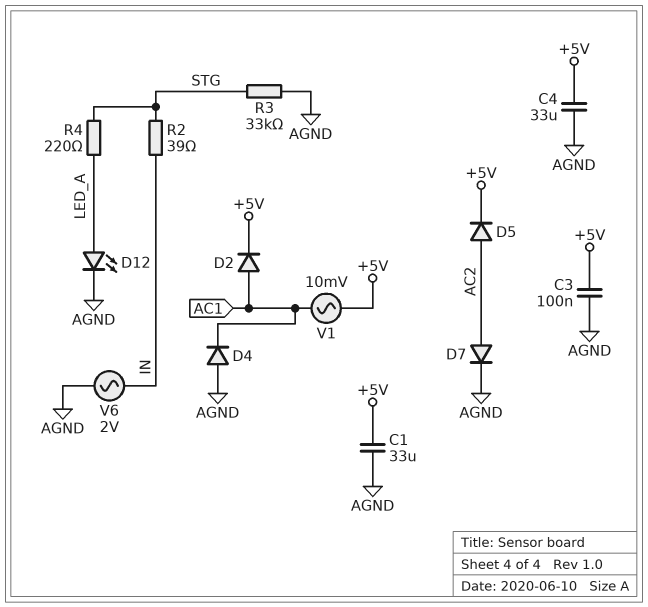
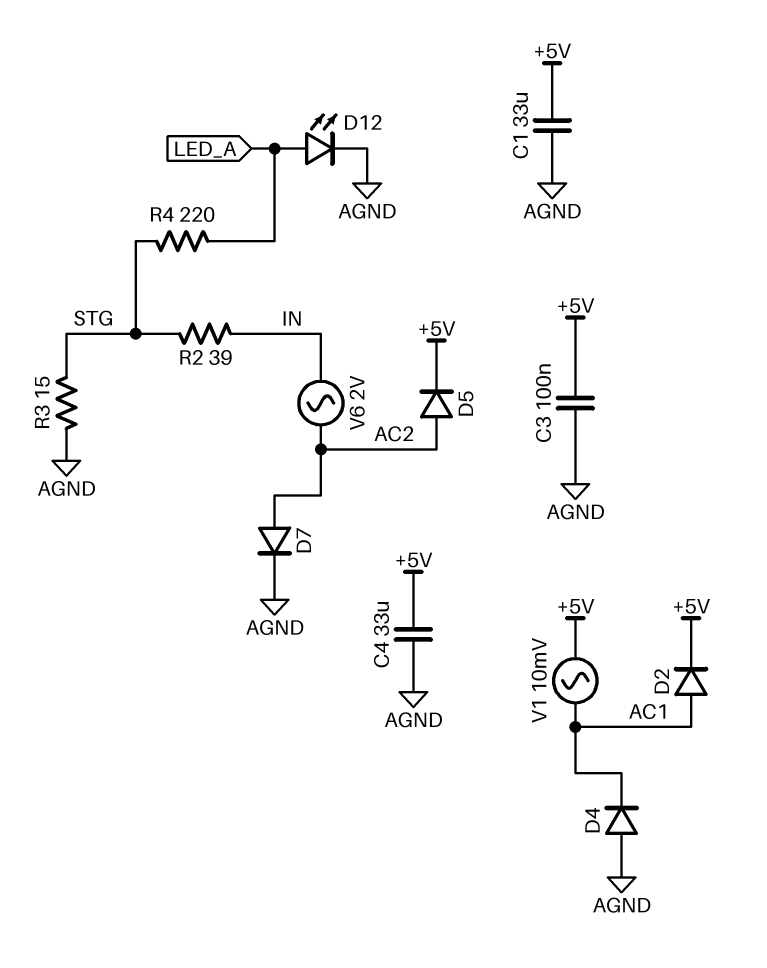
R3: 33k (AGND, STG) -> 15 (AGND, STG)
V6: AC 2V (AGND, IN) -> AC 2V (AC2, IN)

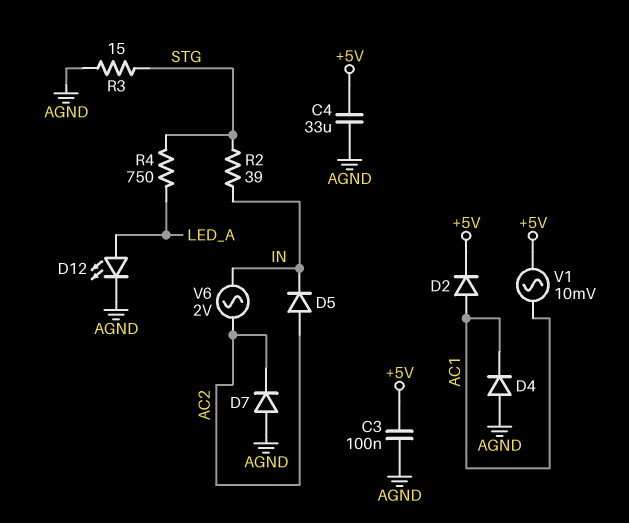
C1: 33uF (+5V, AGND) -> none
D5: diode (A AC2, K +5V) -> diode (A AC2, K IN)
D7: diode (A AC2, K AGND) -> diode (A AGND, K AC2)
R4: 220 (LED_A, STG) -> 750 (LED_A, STG)

